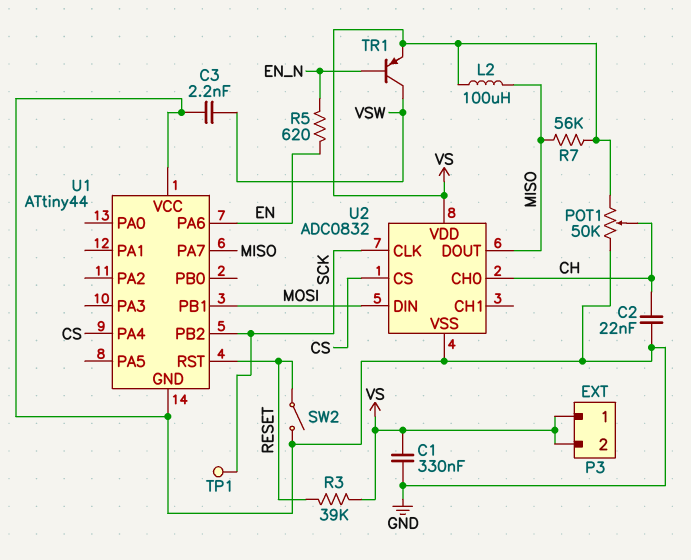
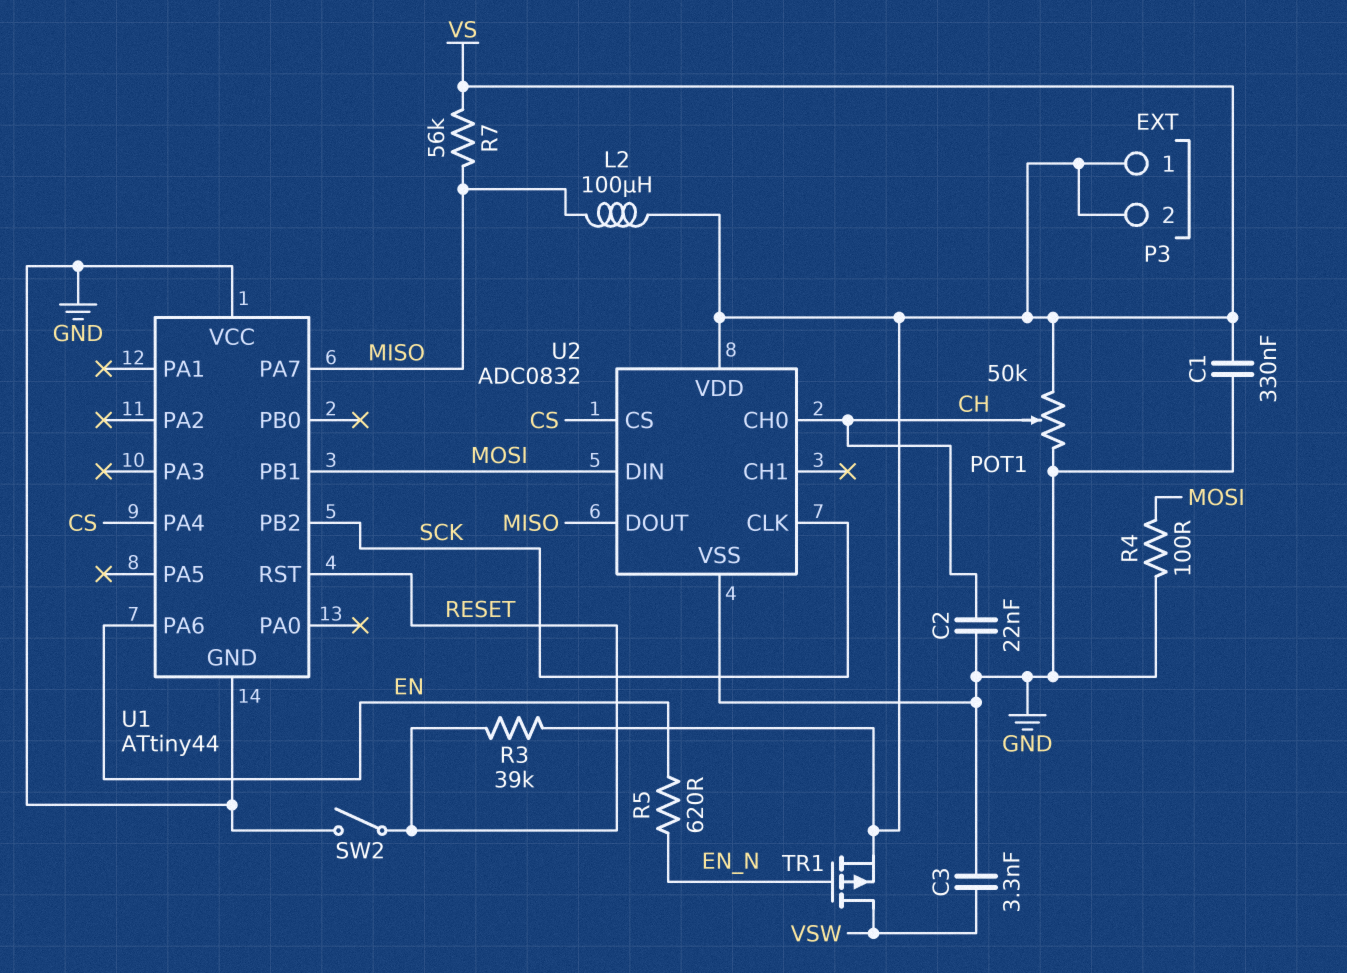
C3: 2.2nF (GND, VSW) -> 3.3nF (GND, VSW)
R4: none -> 100 (GND, MOSI)
TP1: test point (SCK) -> none
TR1: PNP (B EN_N, C VSW, E VS) -> PMOS (G EN_N, D VSW, S VS)

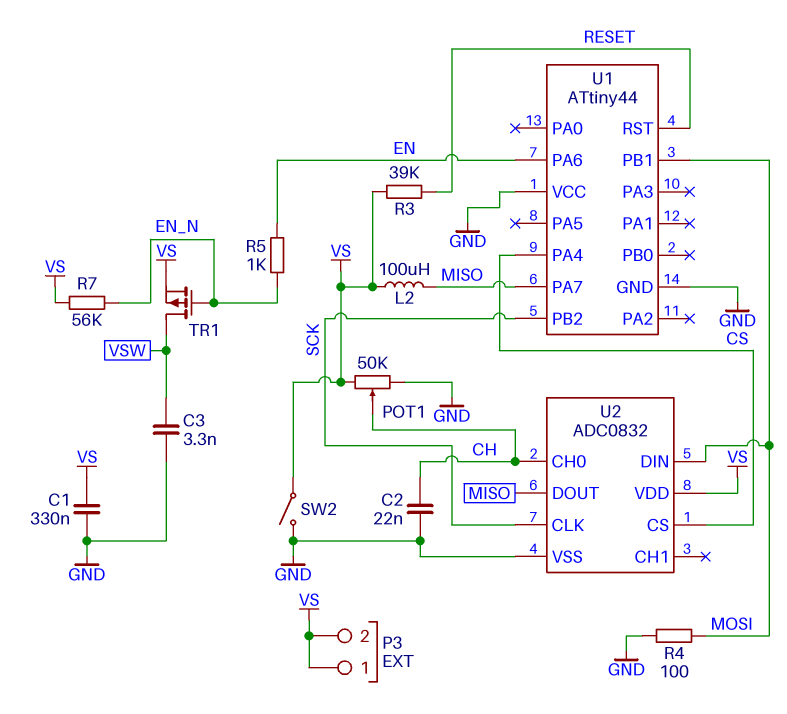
R5: 620 (EN, EN_N) -> 1k (EN, EN_N)
R7: 56k (MISO, VS) -> 56k (EN_N, VS)
SW2: switch (GND, RESET) -> switch (GND, VS)

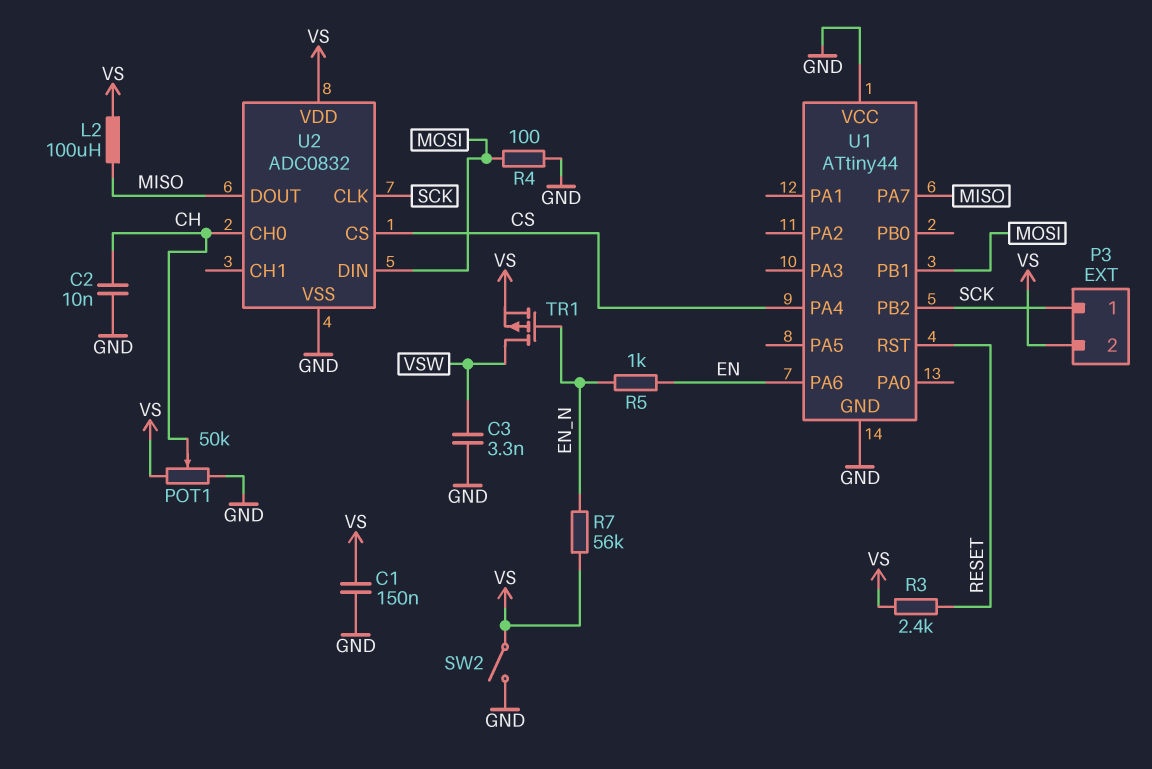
C1: 330nF (GND, VS) -> 150nF (GND, VS)
C2: 22nF (CH, GND) -> 10nF (CH, GND)
P3 pin 1: VS -> SCK
R3: 39k (RESET, VS) -> 2.4k (RESET, VS)

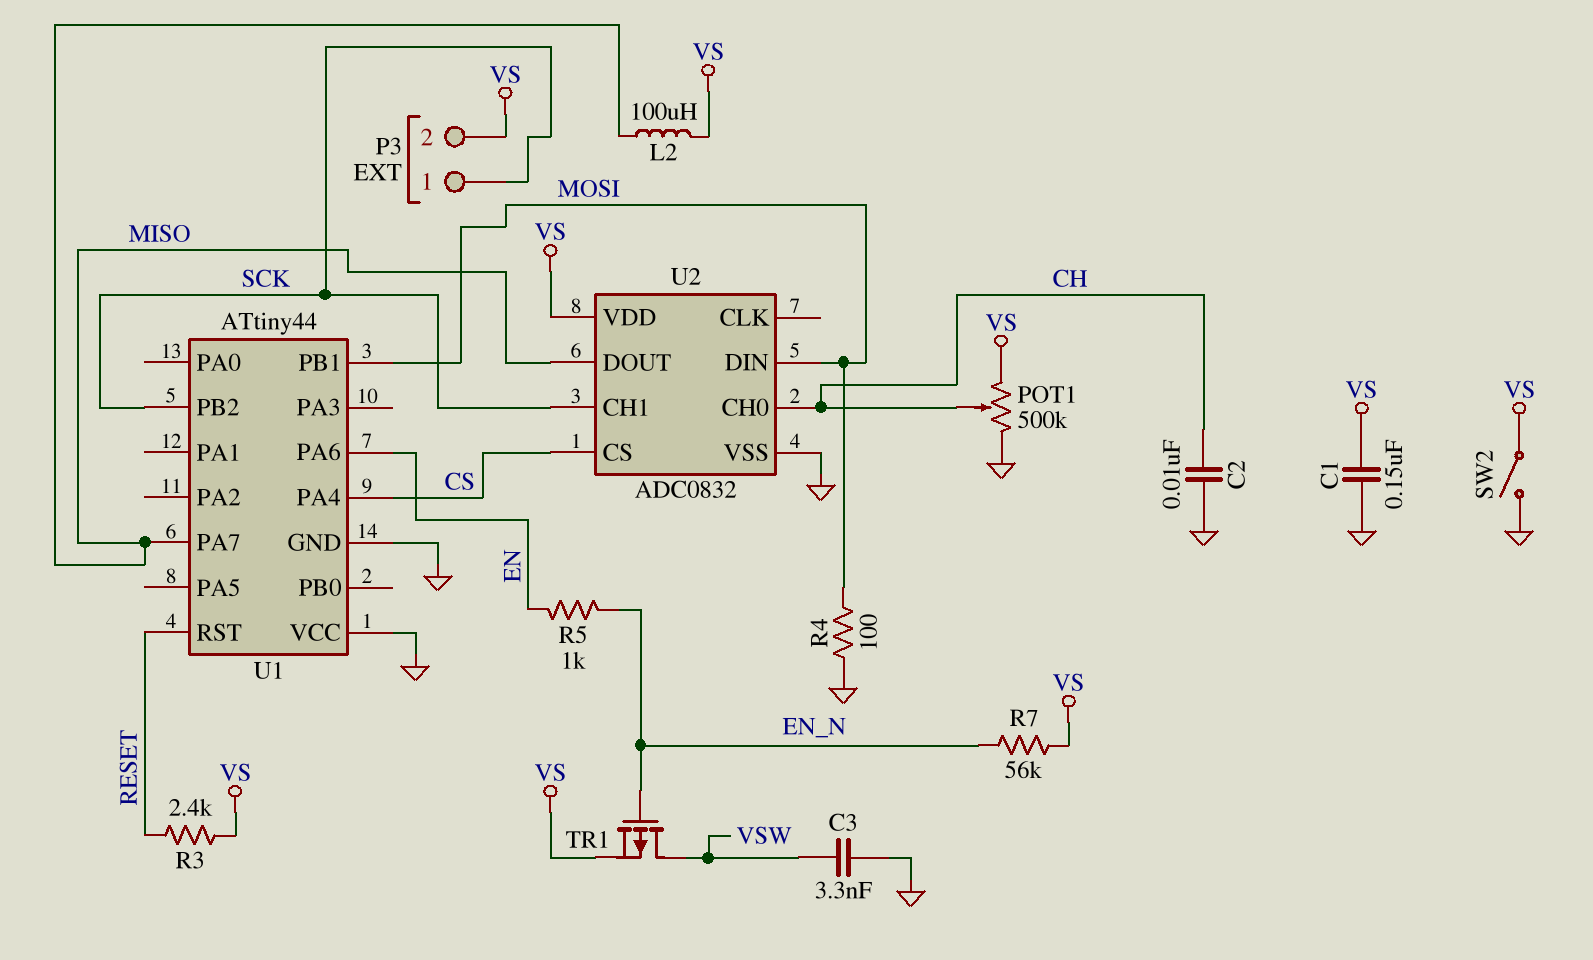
POT1: 50k (GND, VS, wiper CH) -> 500k (GND, VS, wiper CH)
U2 pin CH1: none -> SCK
U2 pin CLK: SCK -> none

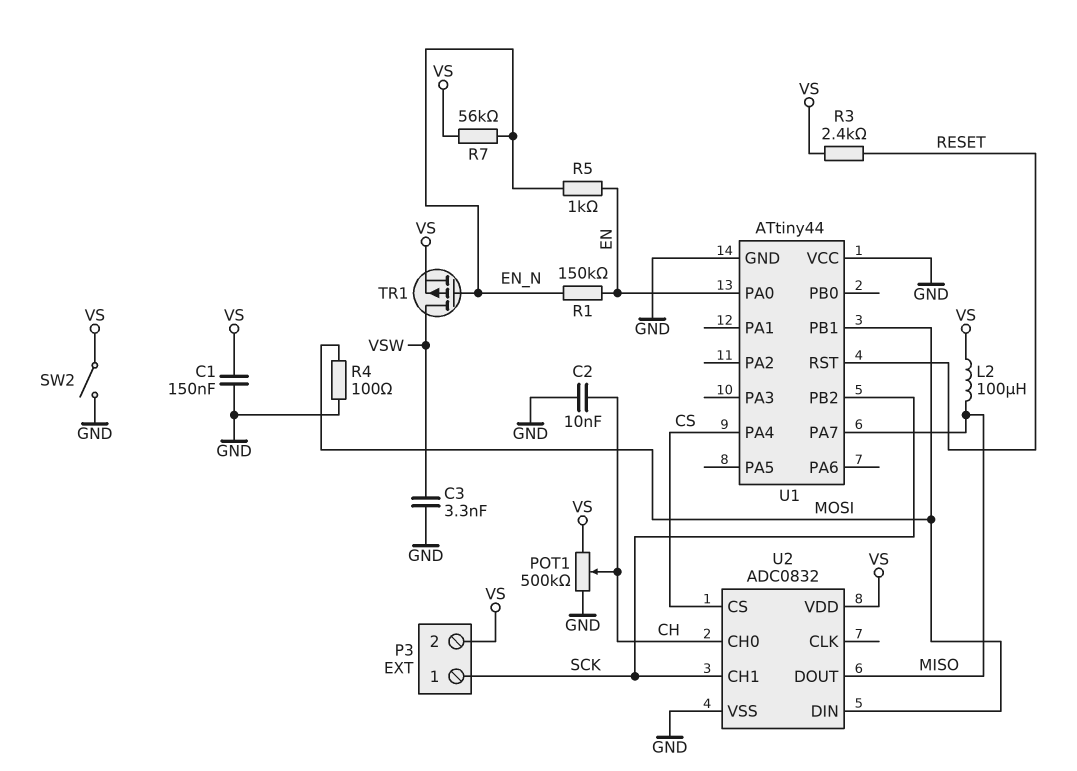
R1: none -> 150k (EN, EN_N)
U1 pin PA0: none -> EN
U1 pin PA6: EN -> none

